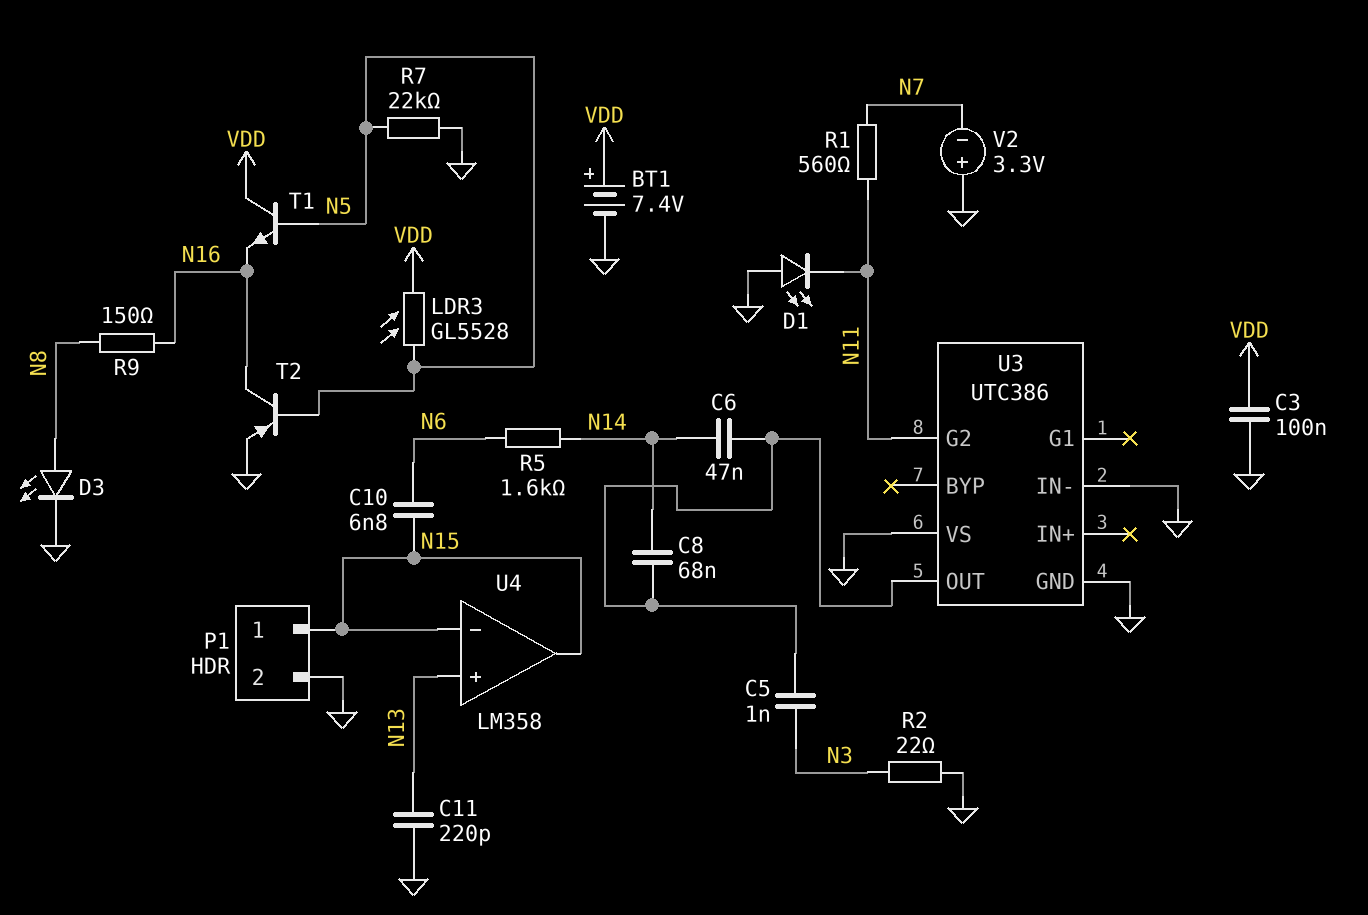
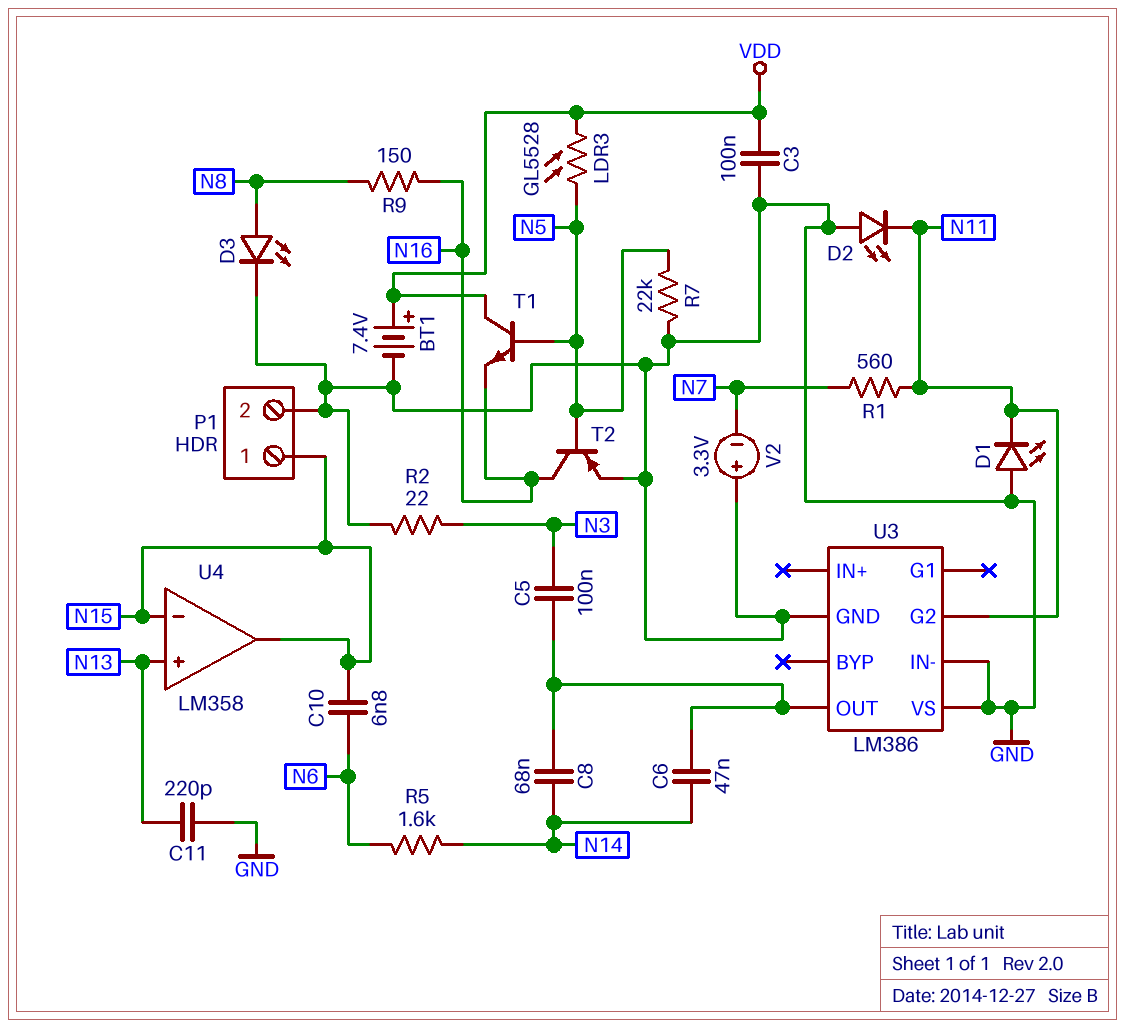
C5: 1nF (N3, U3/OUT) -> 100nF (N3, U3/OUT)
D2: none -> LED (A GND, K N11)
U3: UTC386 -> LM386

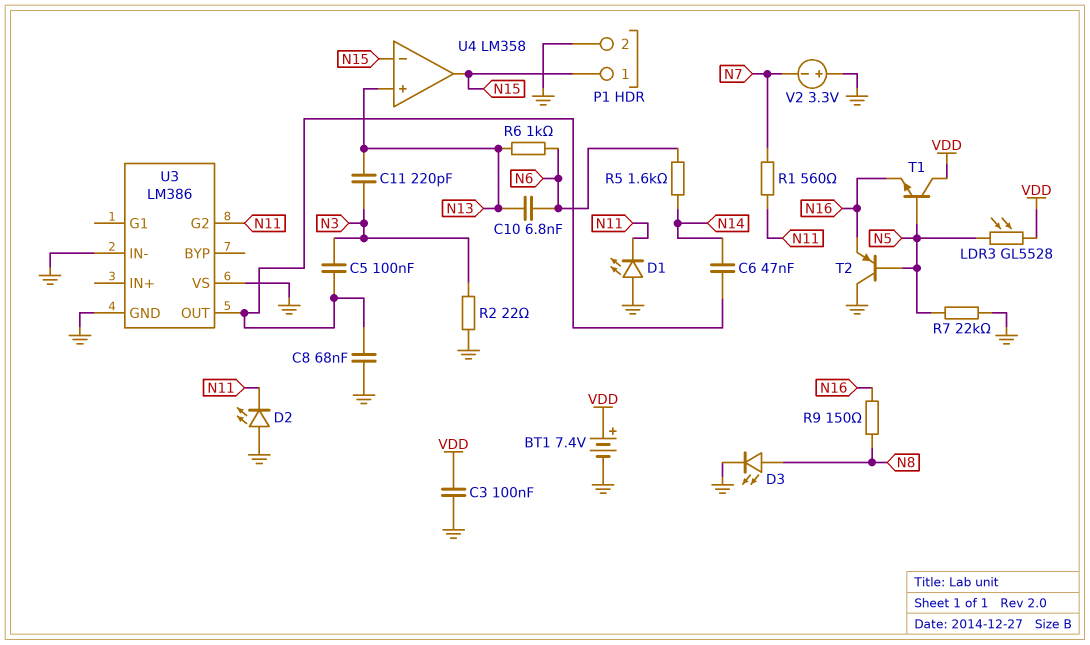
C8: 68nF (N14, U3/OUT) -> 68nF (GND, U3/OUT)
C10: 6.8nF (N6, N15) -> 6.8nF (N6, N13)
C11: 220pF (GND, N13) -> 220pF (N3, N13)
R6: none -> 1k (N6, N13)
T2: PNP (B N5, C N16, E GND) -> PNP (B N5, C GND, E N16)

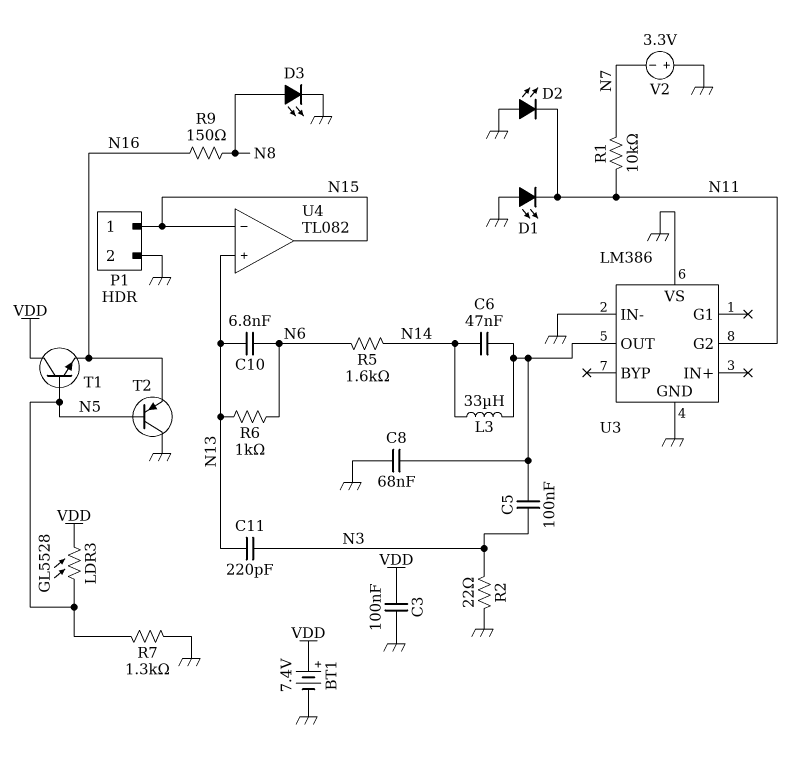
L3: none -> 33uH (N14, U3/OUT)
R1: 560 (N7, N11) -> 10k (N7, N11)
R7: 22k (GND, N5) -> 1.3k (GND, N5)
U4: LM358 -> TL082

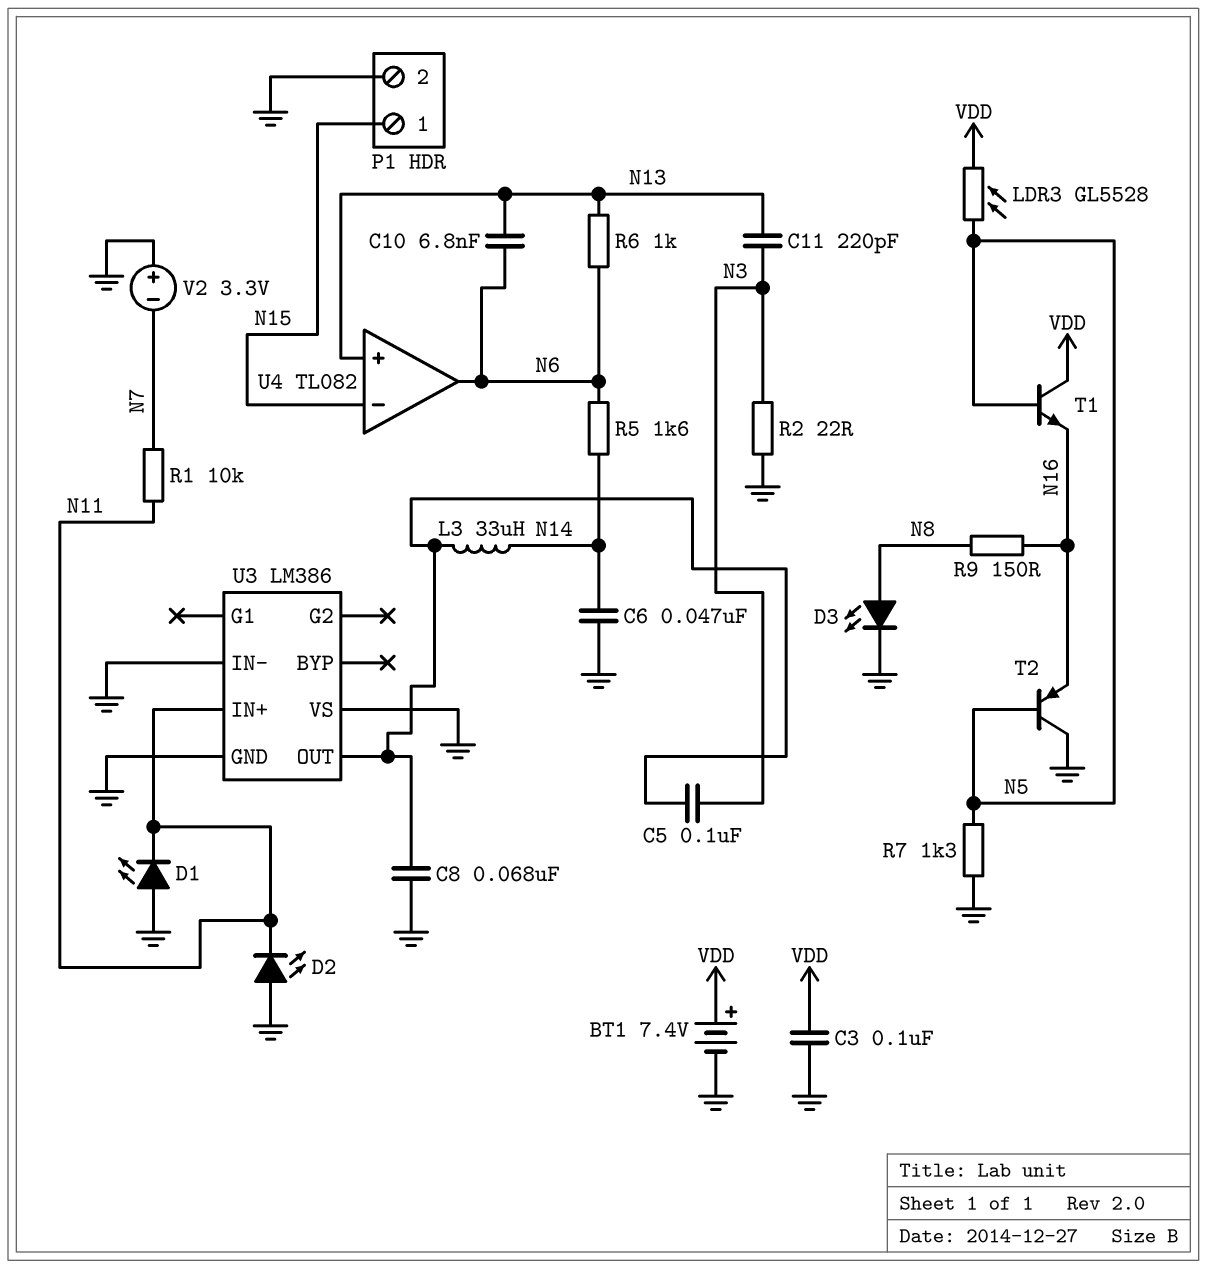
C6: 47nF (N14, U3/OUT) -> 47nF (GND, N14)
U3 pin G2: N11 -> none
U3 pin IN+: none -> N11
U4 pin out: N15 -> N6

